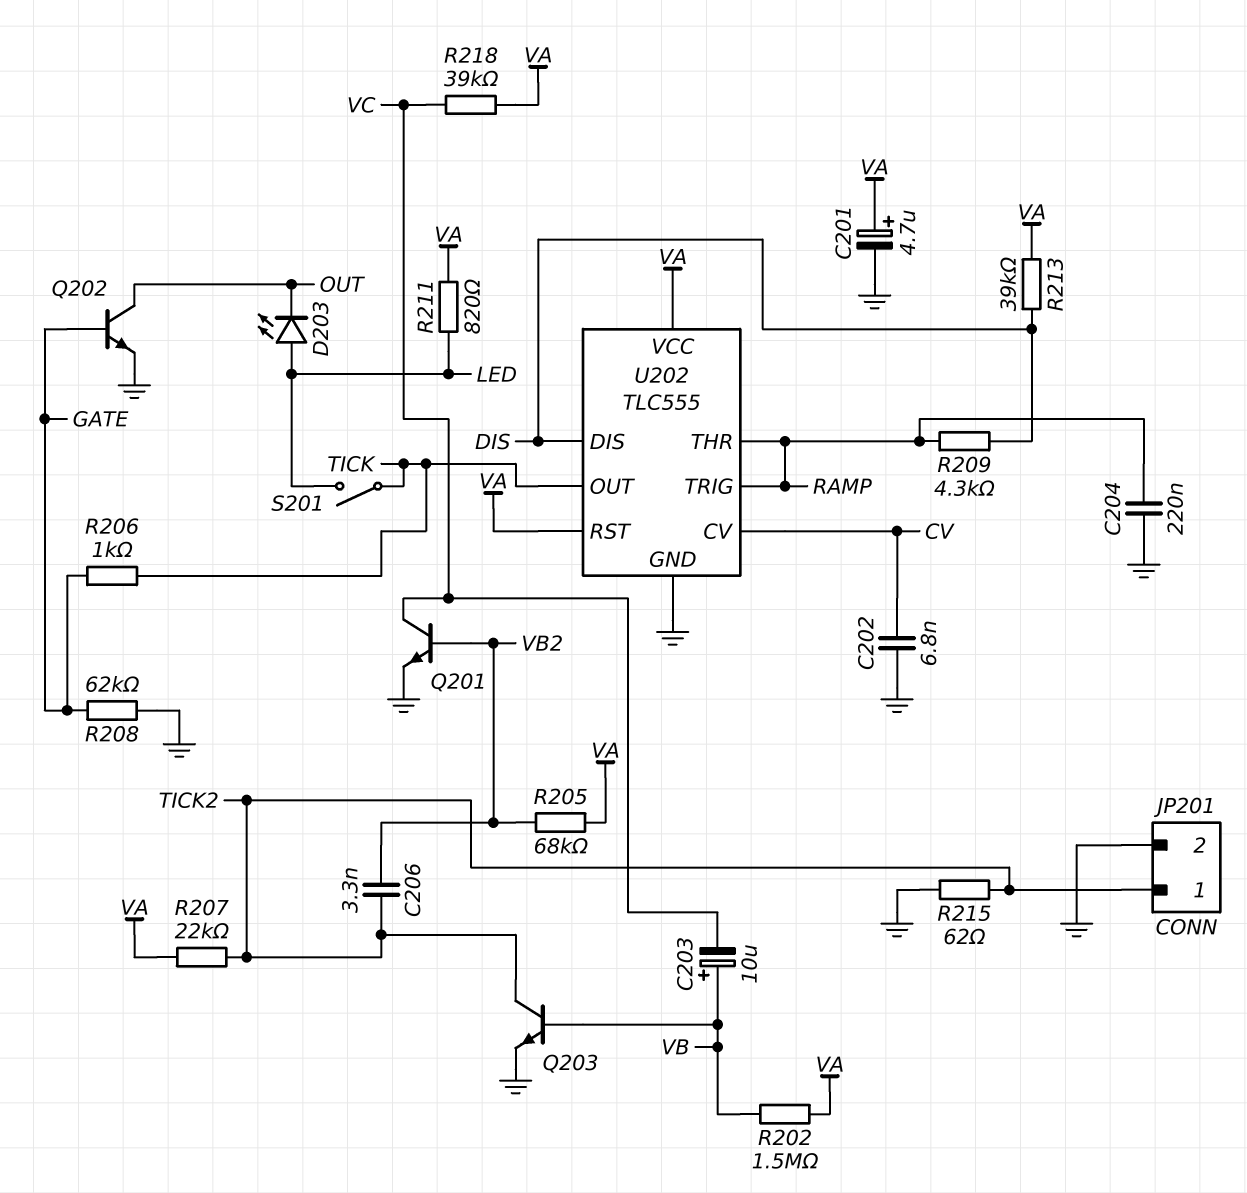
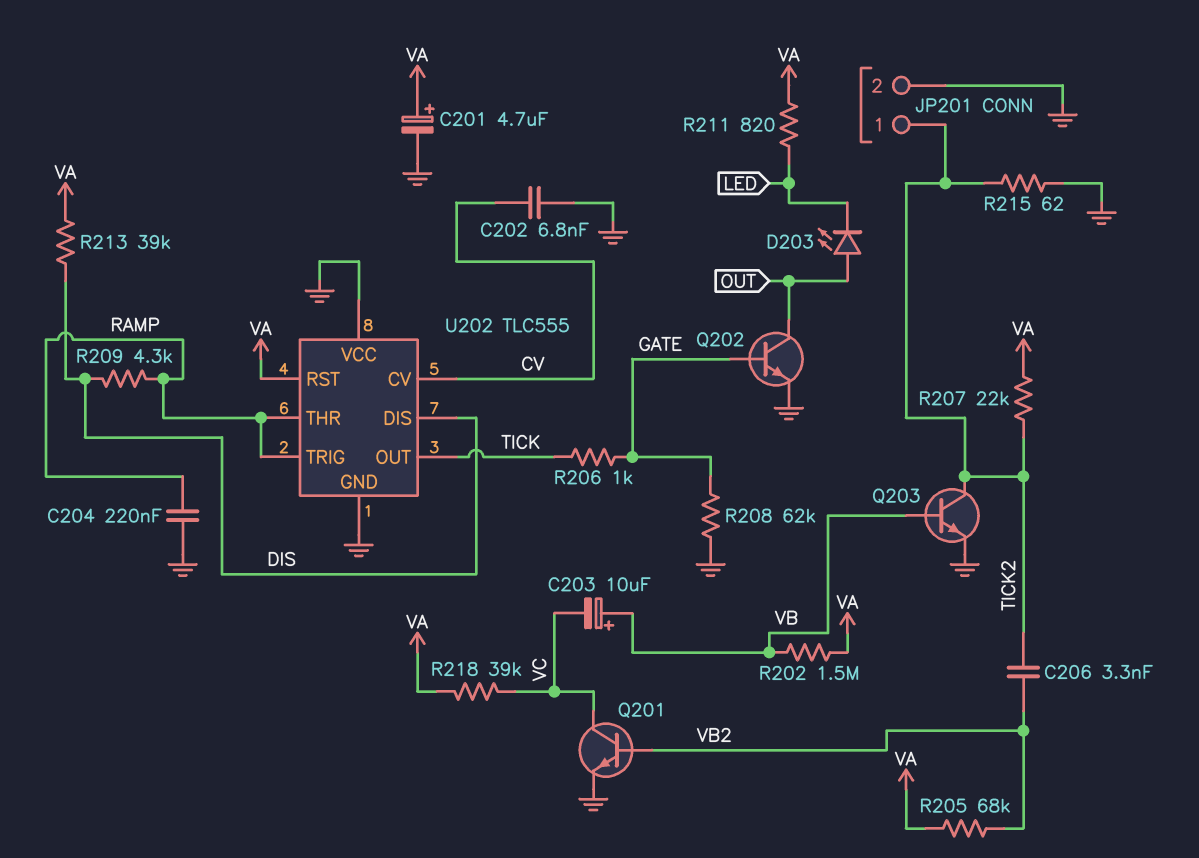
D203: LED (A LED, K OUT) -> LED (A OUT, K LED)
S201: switch (LED, TICK) -> none
U202 pin VCC: VA -> GND

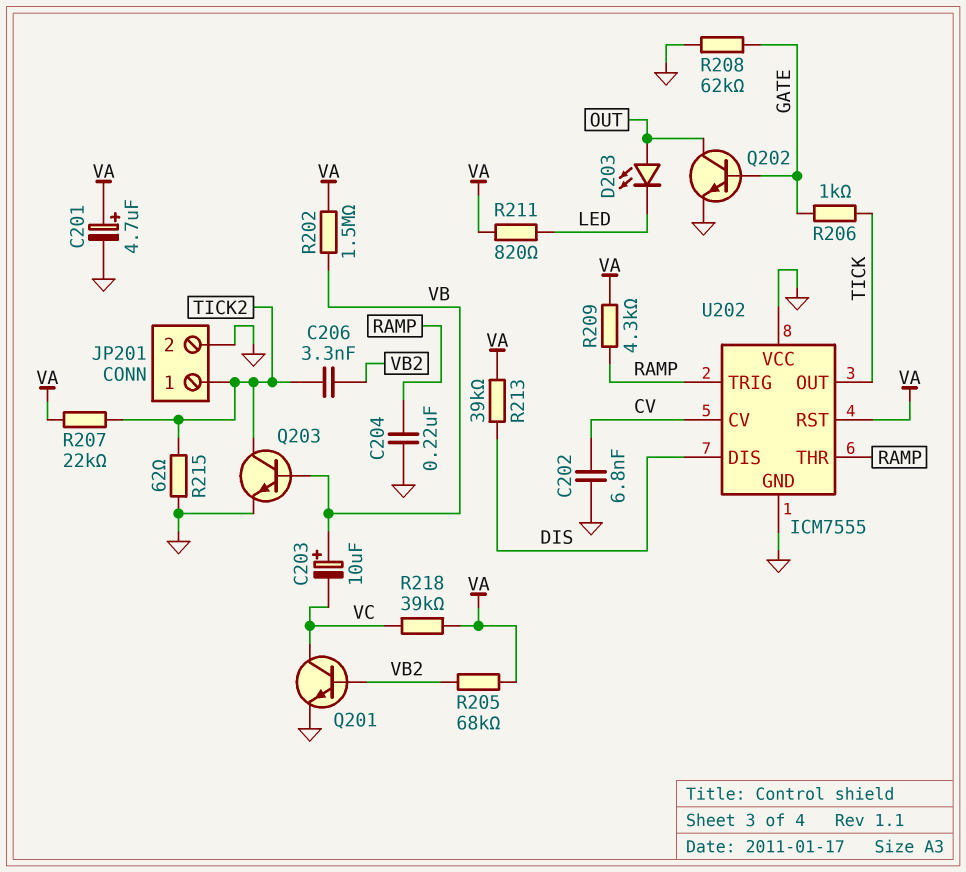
R209: 4.3k (DIS, RAMP) -> 4.3k (RAMP, VA)
U202: TLC555 -> ICM7555

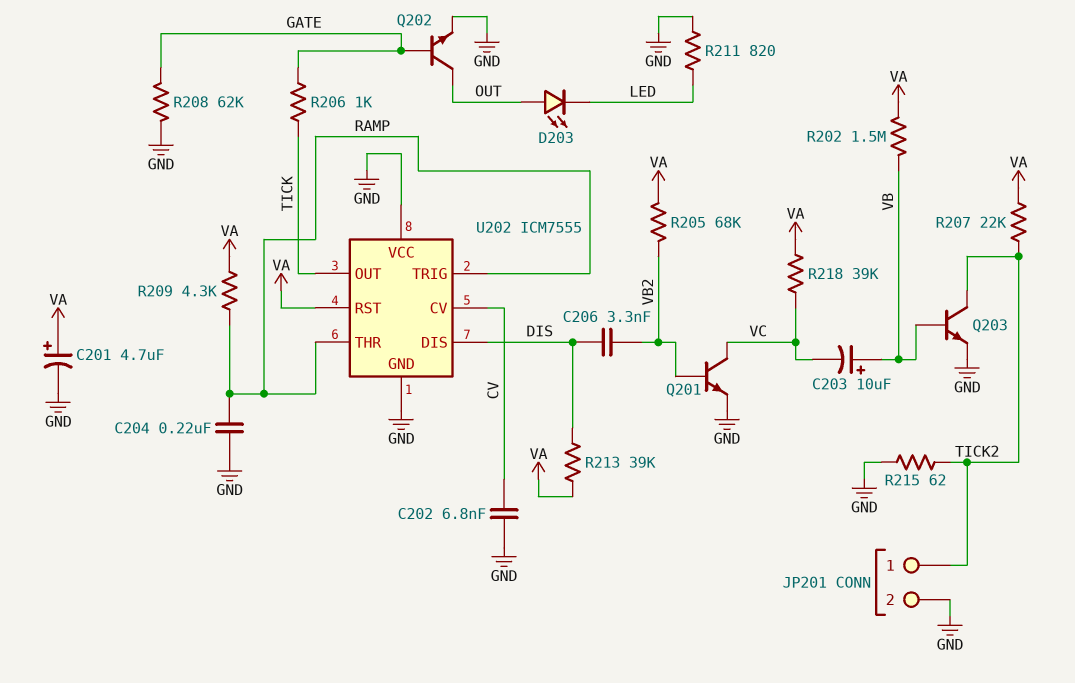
C206: 3.3nF (TICK2, VB2) -> 3.3nF (DIS, VB2)
R211: 820 (LED, VA) -> 820 (GND, LED)

